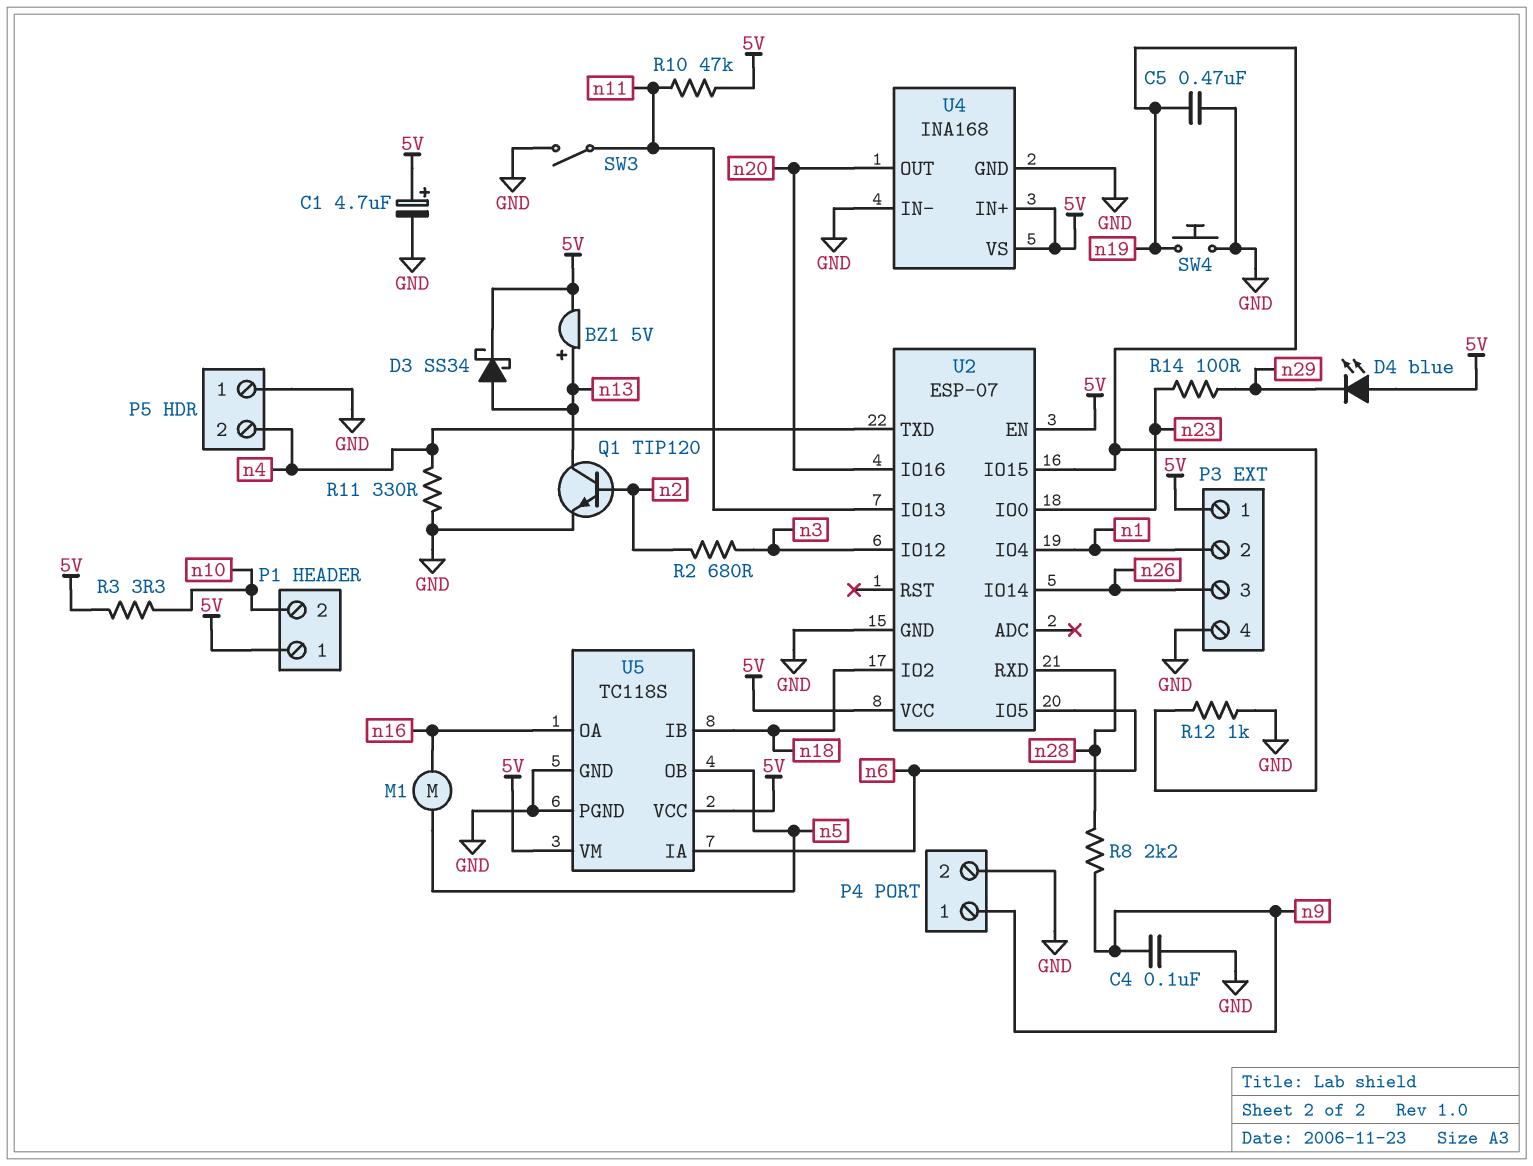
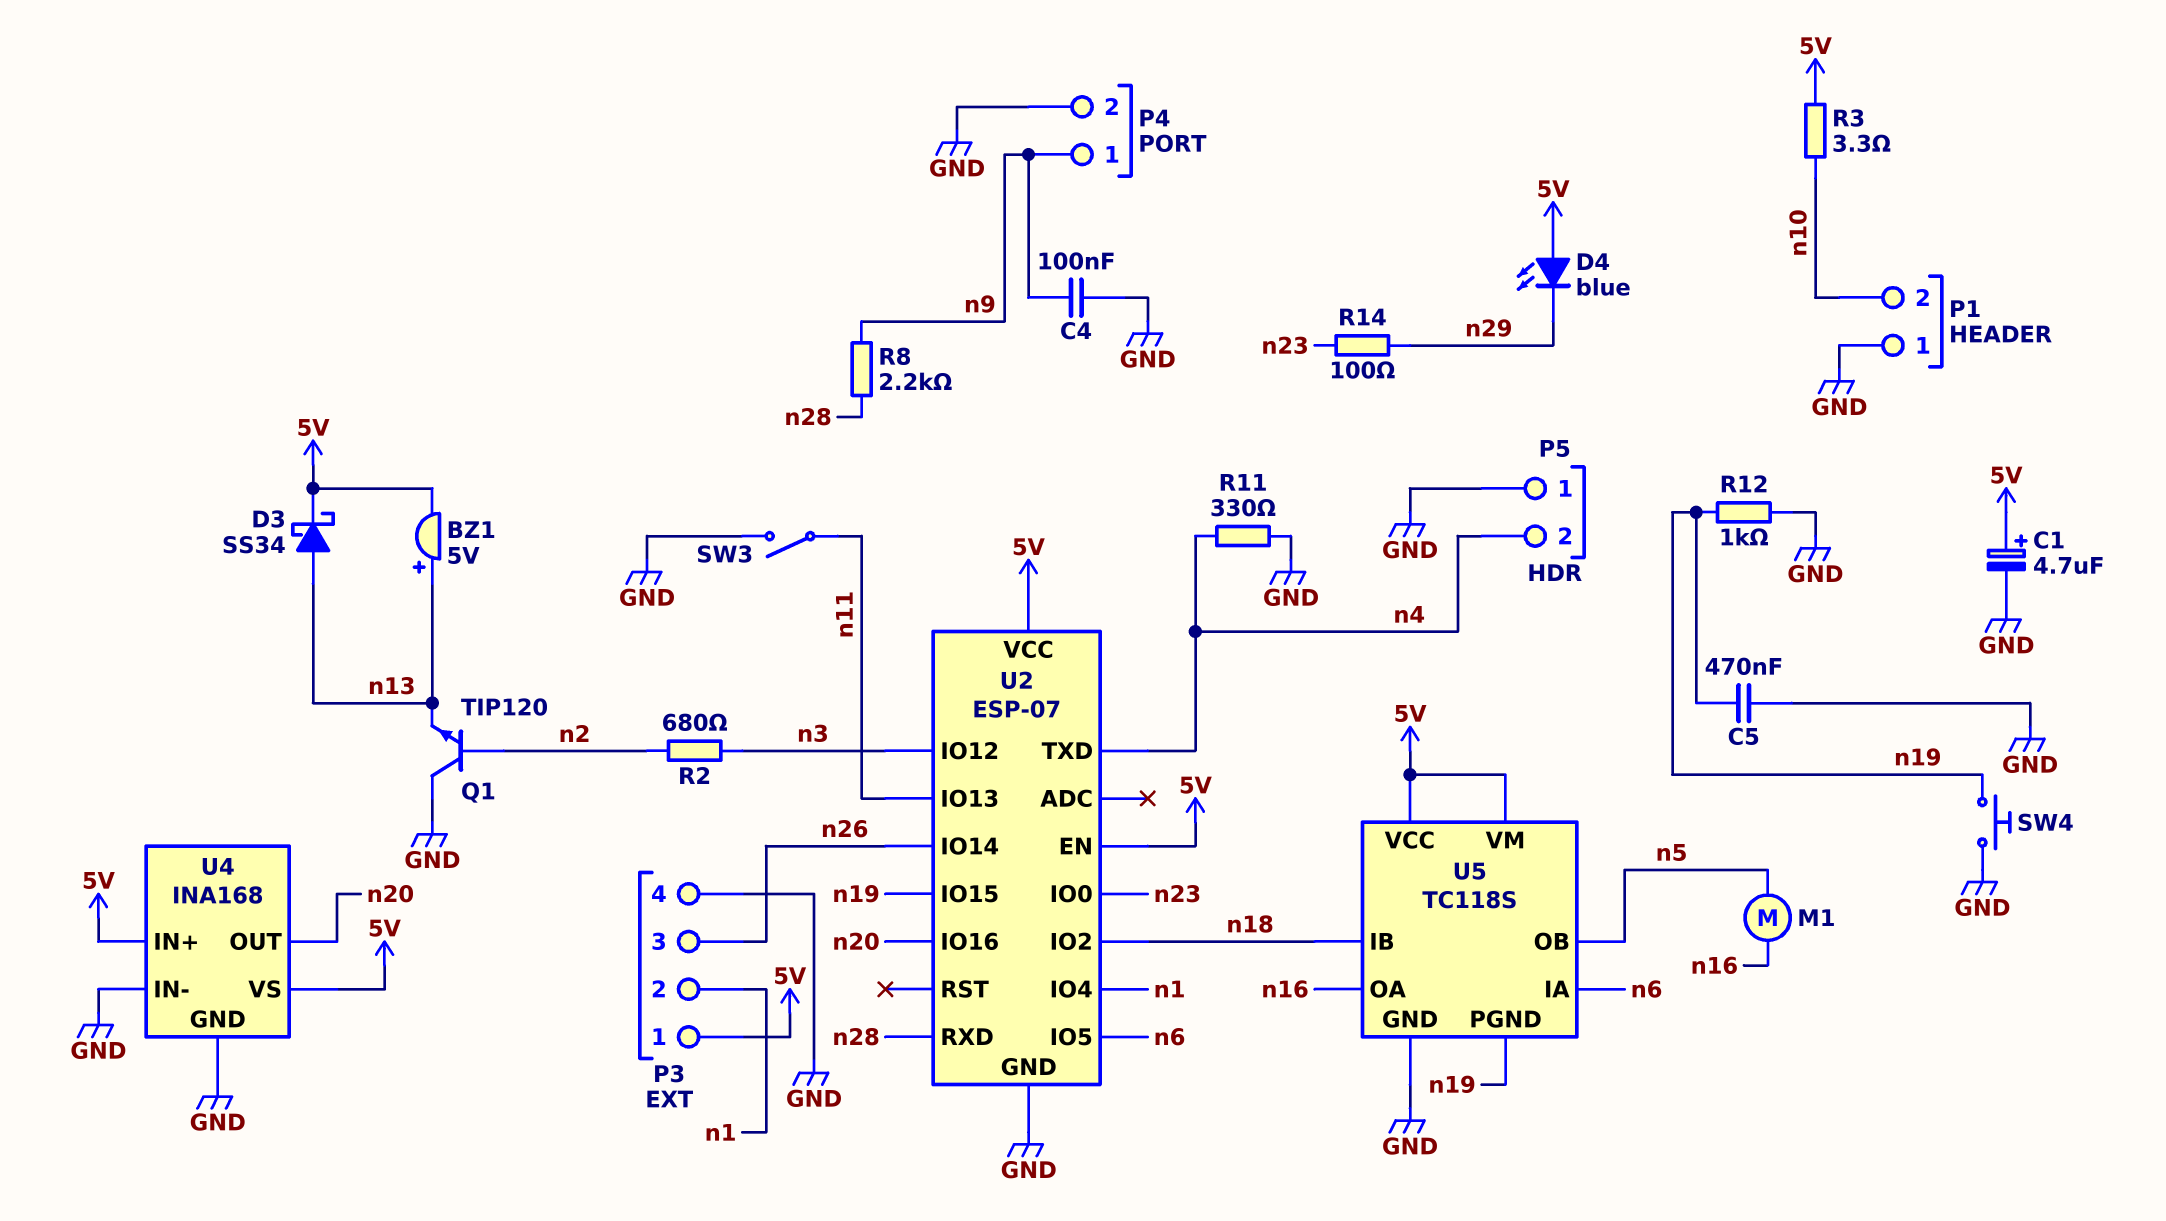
P1 pin 1: 5V -> GND
Q1: NPN TIP120 (B n2, C n13, E GND) -> NPN TIP120 (B n2, C GND, E n13)
R10: 47k (5V, n11) -> none
U5 pin PGND: GND -> n19

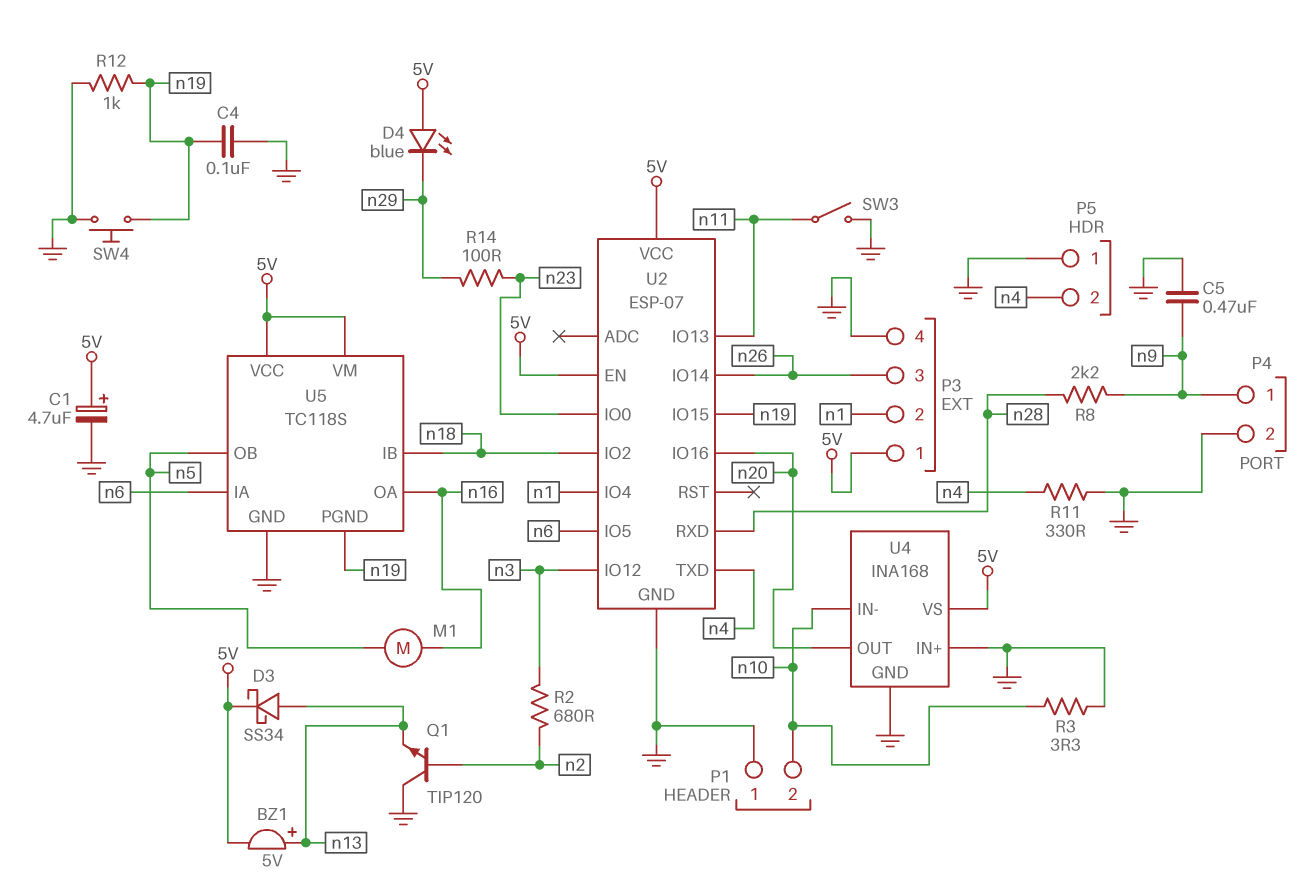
C4: 100nF (GND, n9) -> 100nF (GND, n19)
C5: 470nF (GND, n19) -> 470nF (GND, n9)
R3: 3.3 (5V, n10) -> 3.3 (GND, n10)
U4 pin IN+: 5V -> GND
U4 pin IN-: GND -> n10

